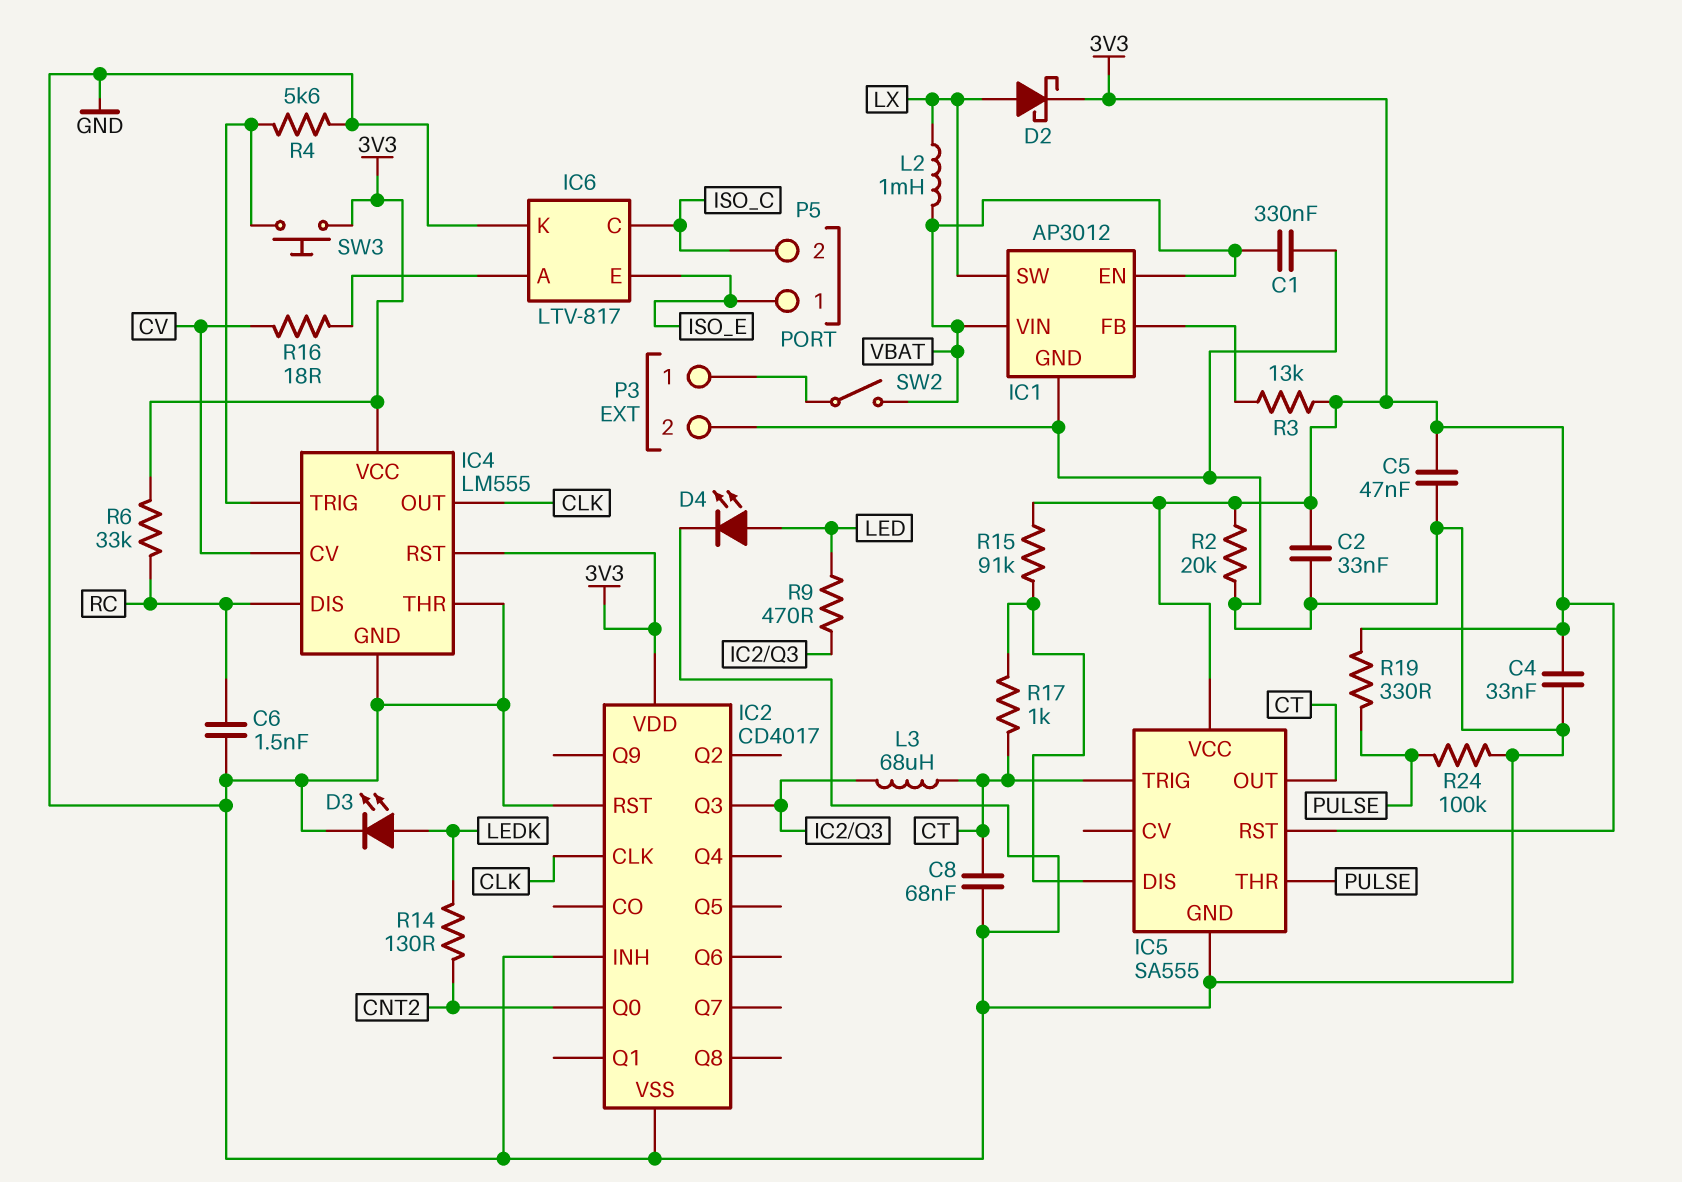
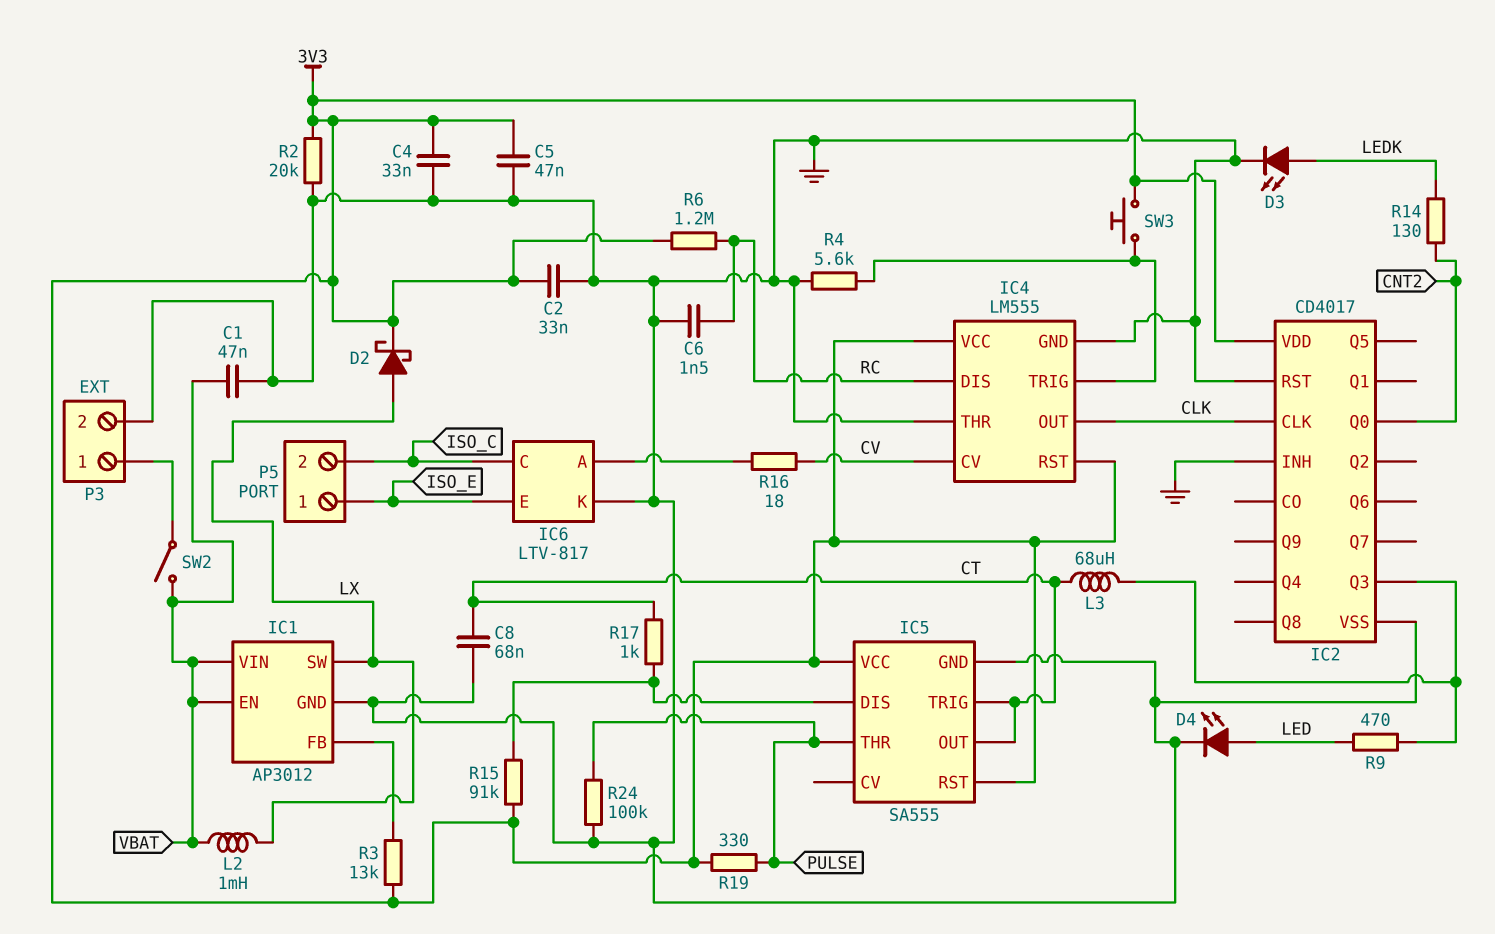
C1: 330nF (GND, VBAT) -> 47nF (GND, VBAT)
R6: 33k (3V3, RC) -> 1.2M (3V3, RC)

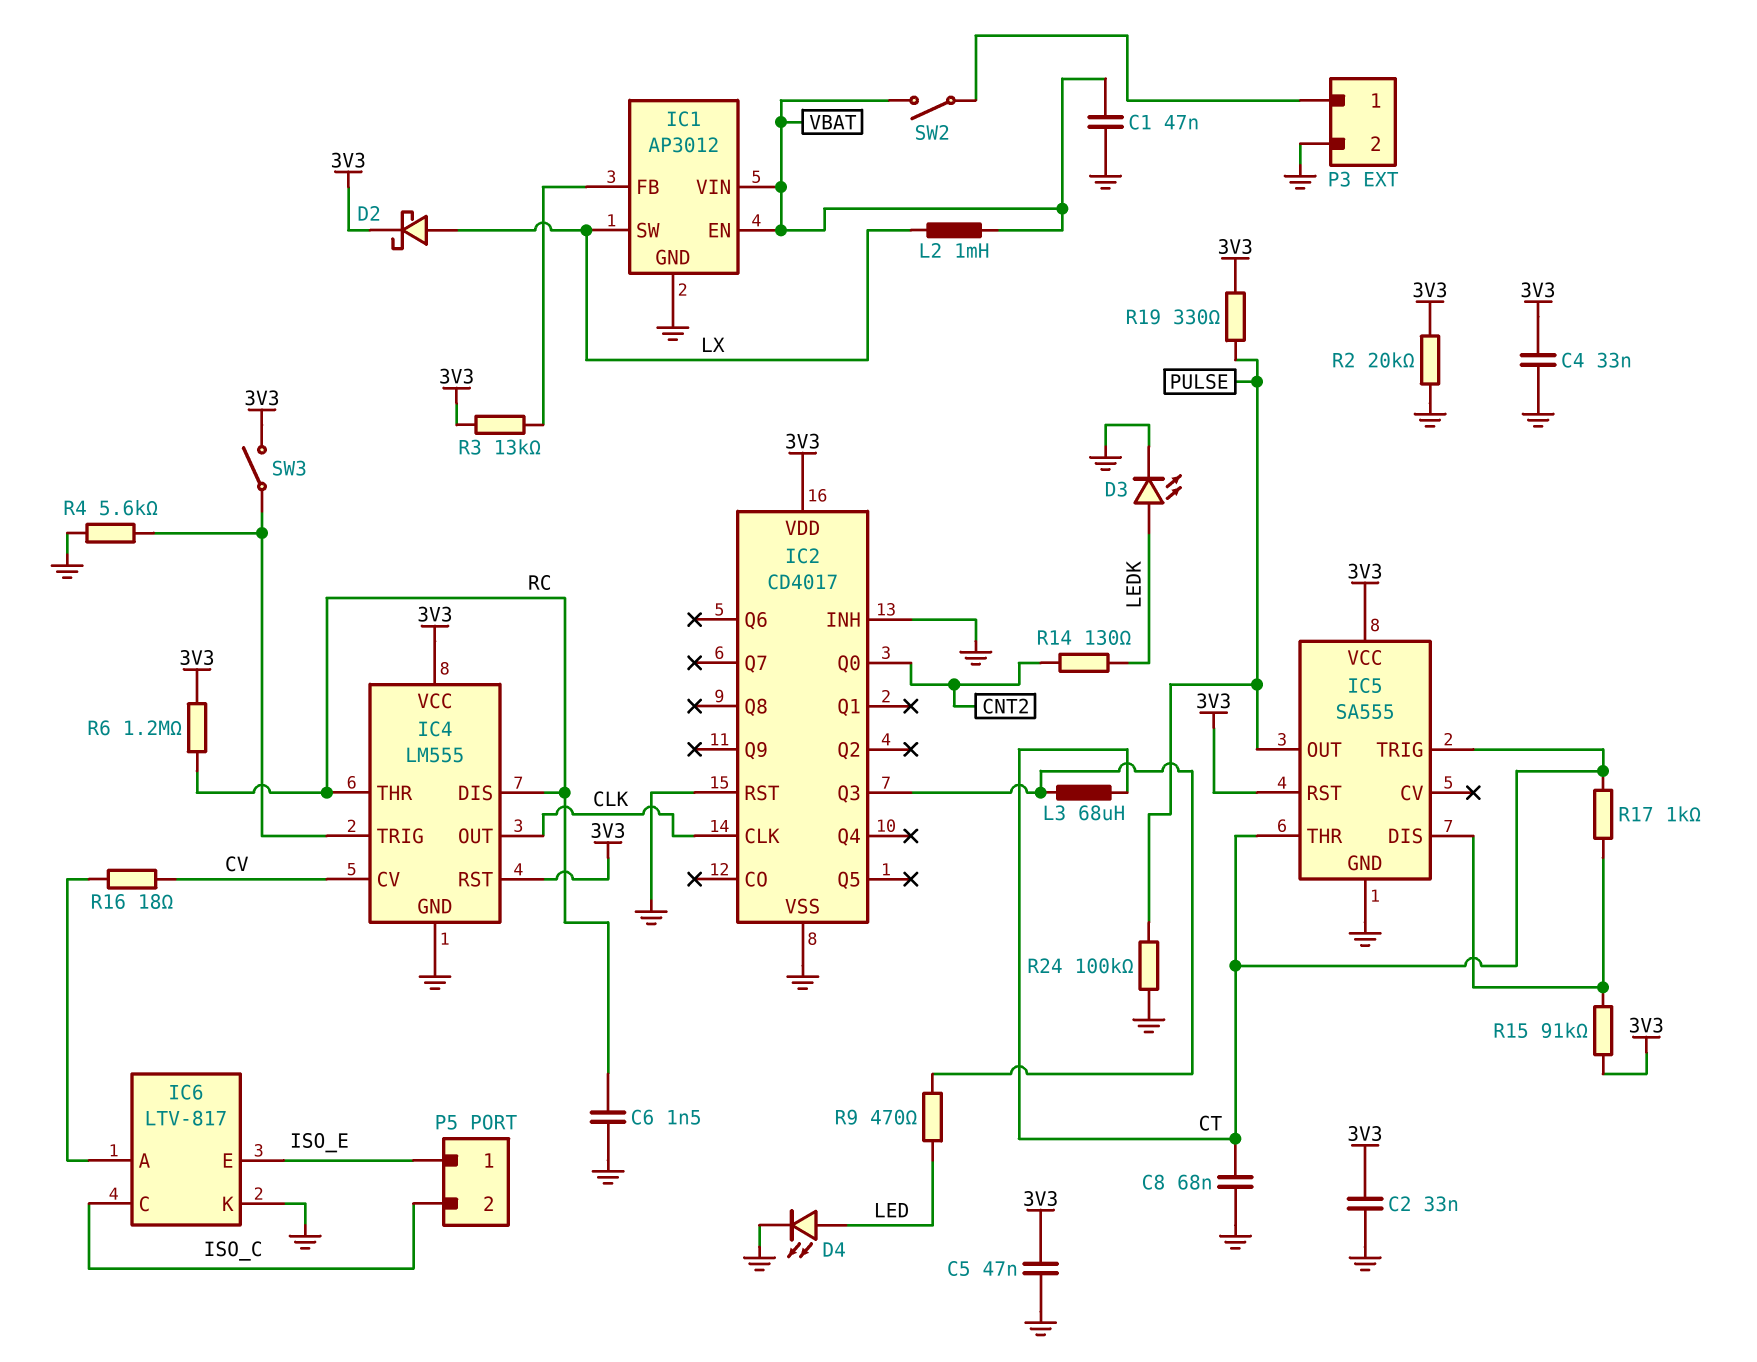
IC4 pin THR: GND -> RC
IC5 pin OUT: CT -> PULSE
IC5 pin THR: PULSE -> CT
SW3: button (3V3, IC4/TRIG) -> switch (3V3, IC4/TRIG)

